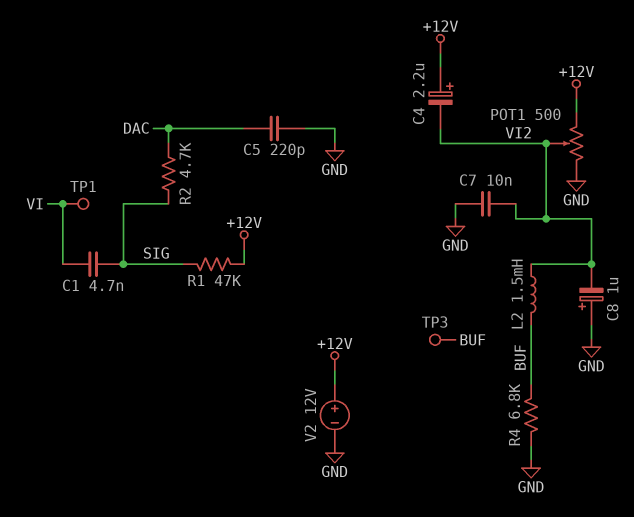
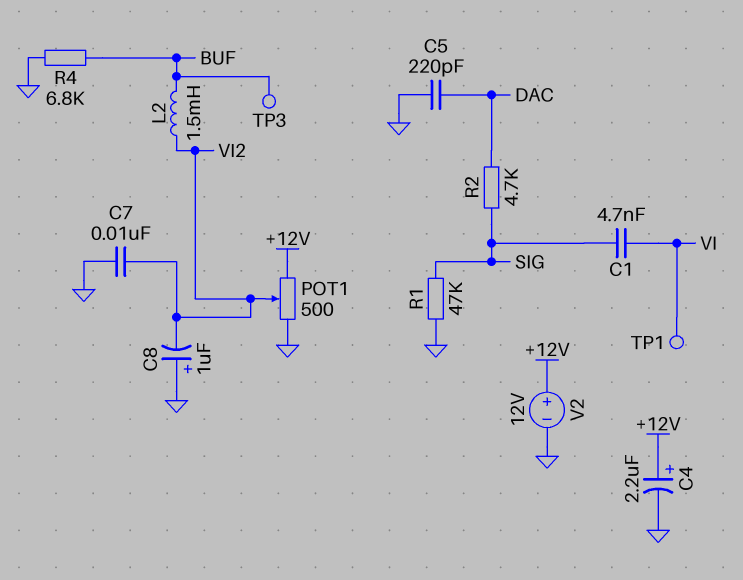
C4: 2.2uF (plus +12V, minus VI2) -> 2.2uF (plus +12V, minus GND)
R1: 47k (+12V, SIG) -> 47k (GND, SIG)

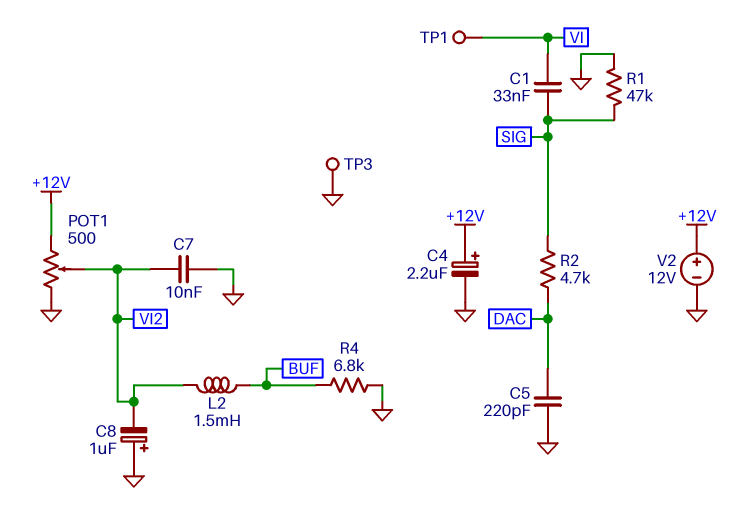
C1: 4.7nF (SIG, VI) -> 33nF (SIG, VI)
TP3: test point (BUF) -> test point (GND)

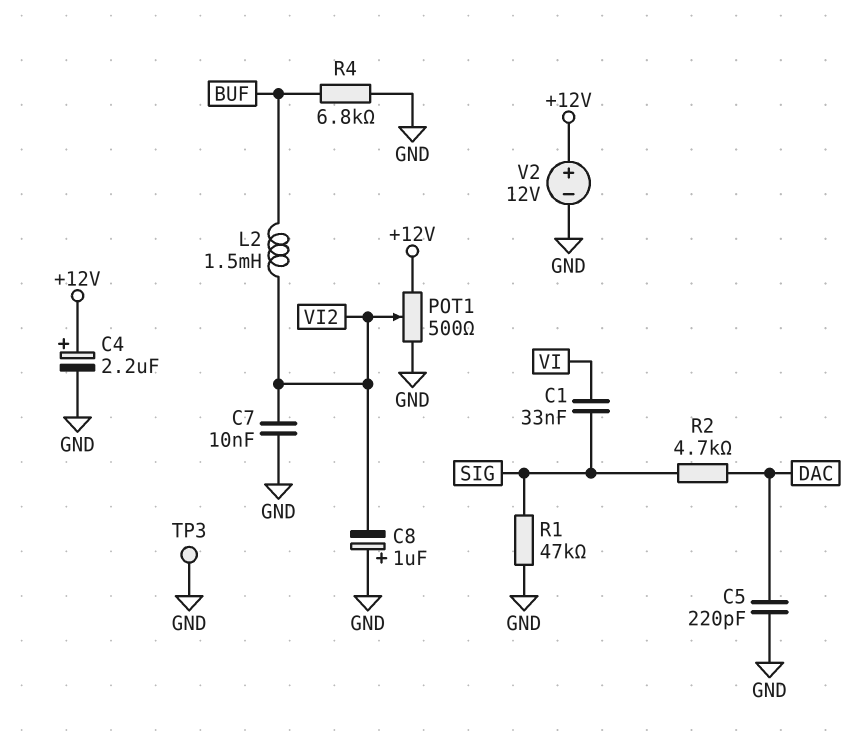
TP1: test point (VI) -> none

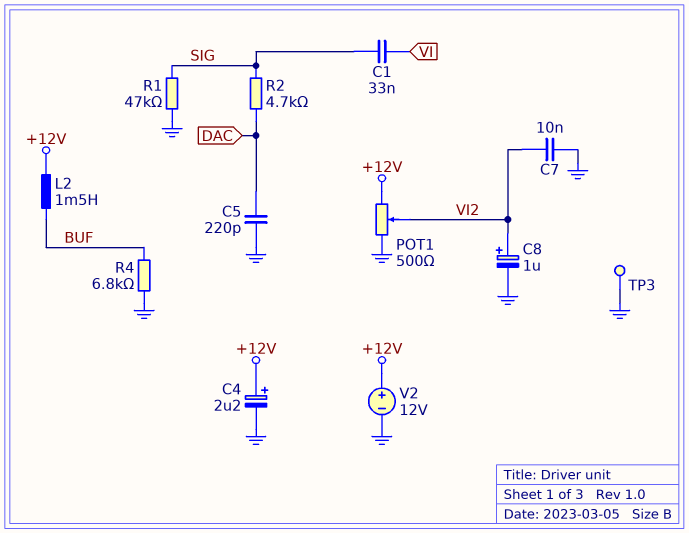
C8: 1uF (plus GND, minus VI2) -> 1uF (plus VI2, minus GND)
L2: 1.5mH (BUF, VI2) -> 1.5mH (+12V, BUF)

